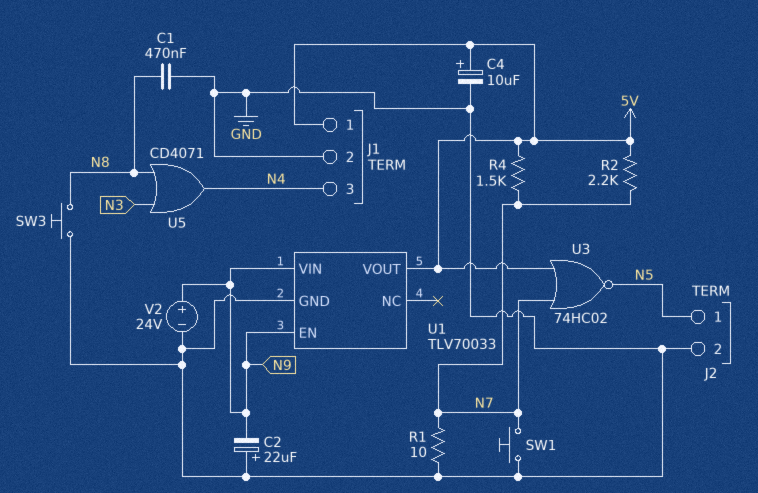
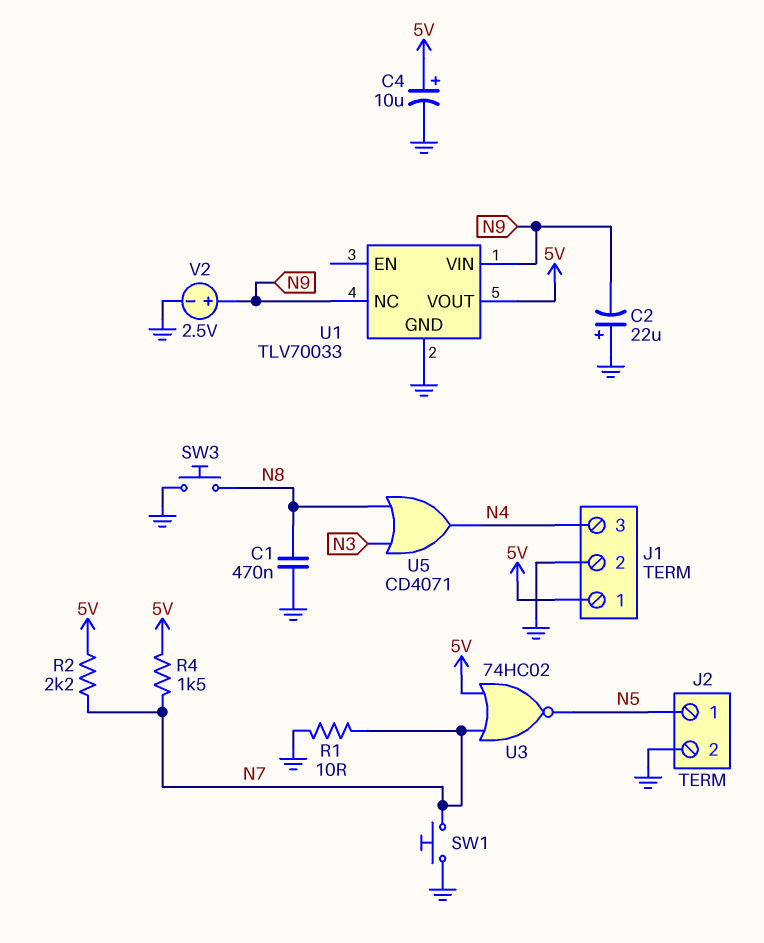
U1 pin EN: N9 -> none
U1 pin NC: none -> N9
V2: 24V (plus N9, minus GND) -> 2.5V (plus N9, minus GND)

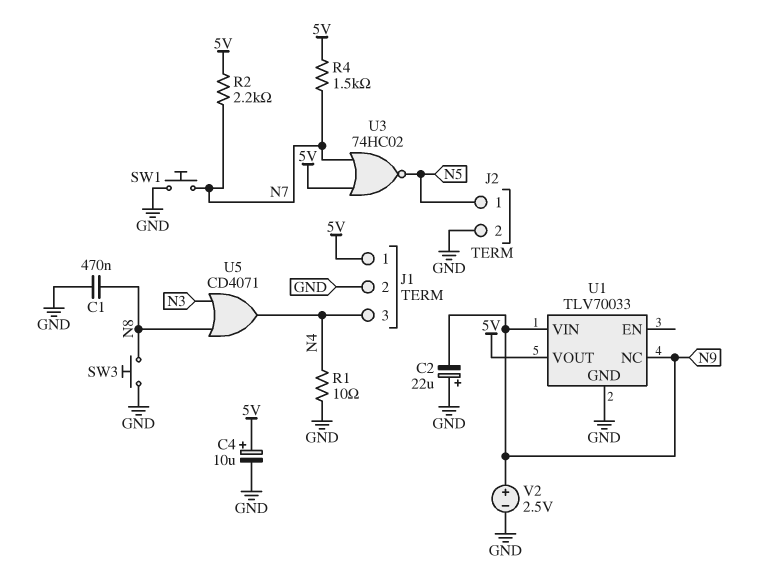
R1: 10 (GND, N7) -> 10 (GND, N4)

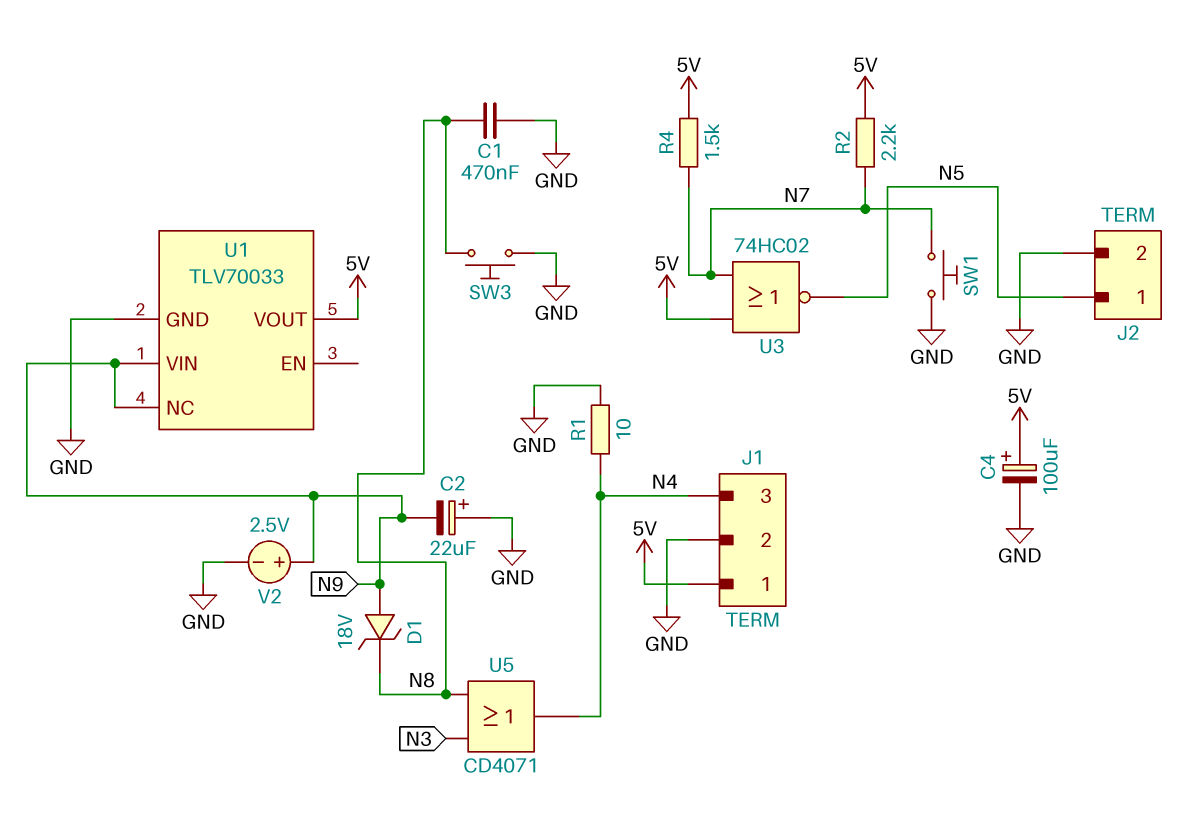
C4: 10uF (plus 5V, minus GND) -> 100uF (plus 5V, minus GND)
D1: none -> zener 18V (A N9, K N8)

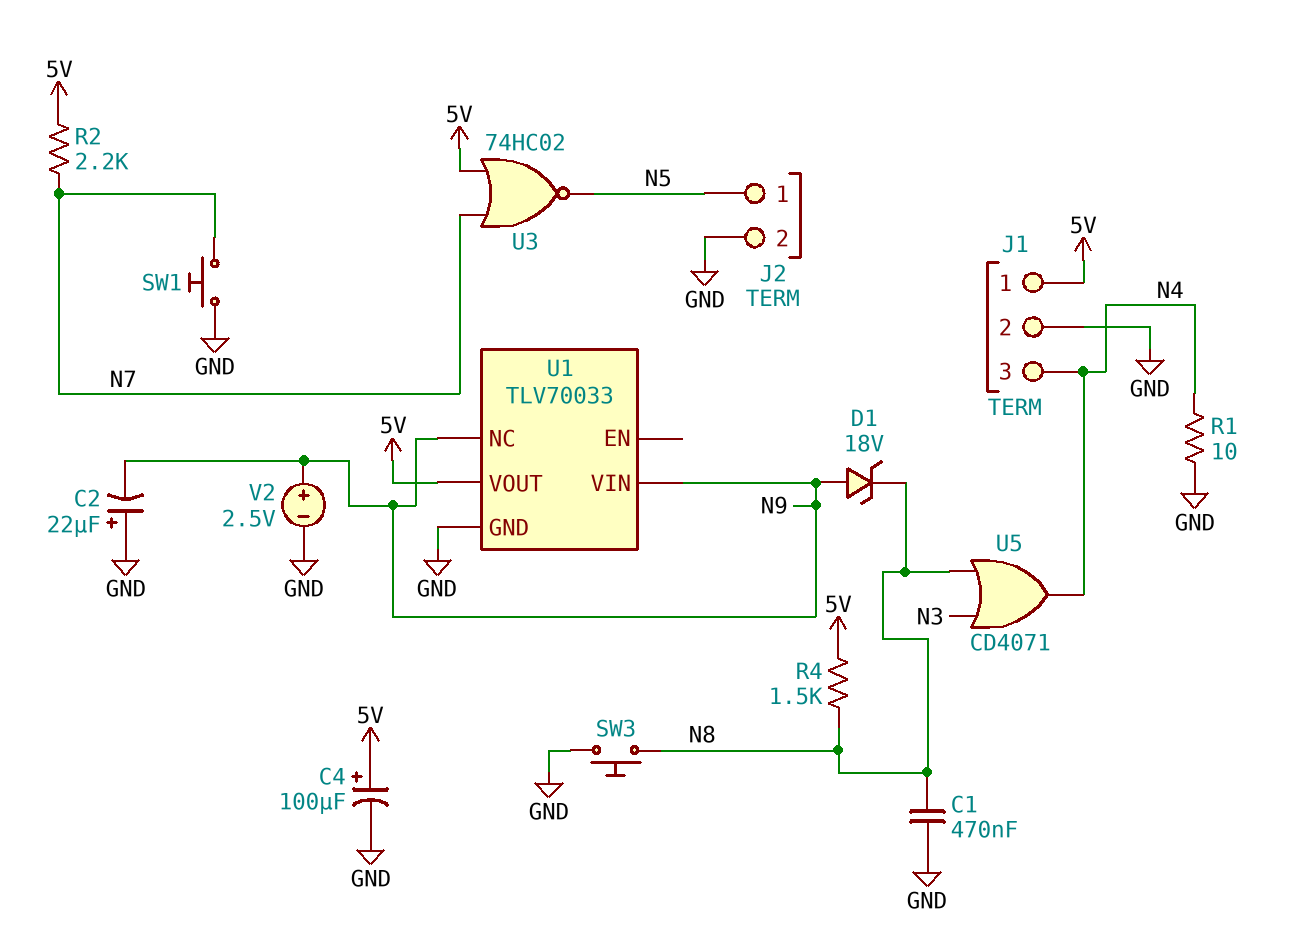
R4: 1.5k (5V, N7) -> 1.5k (5V, N8)

